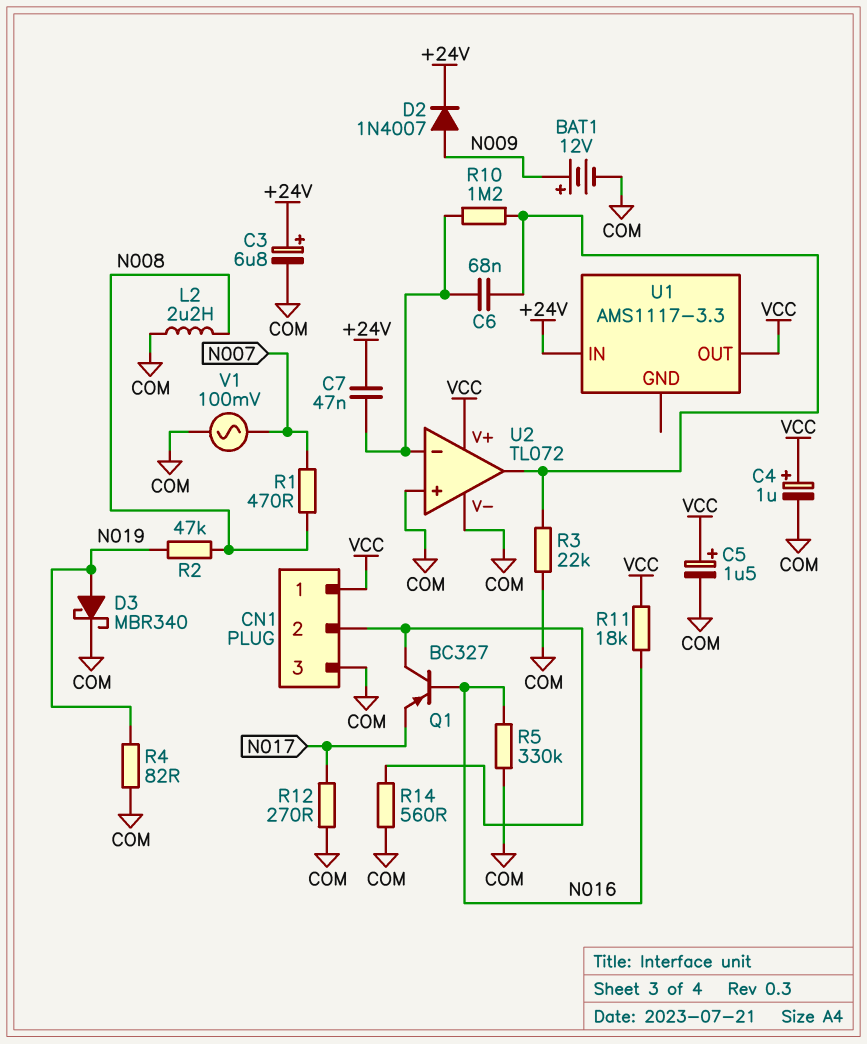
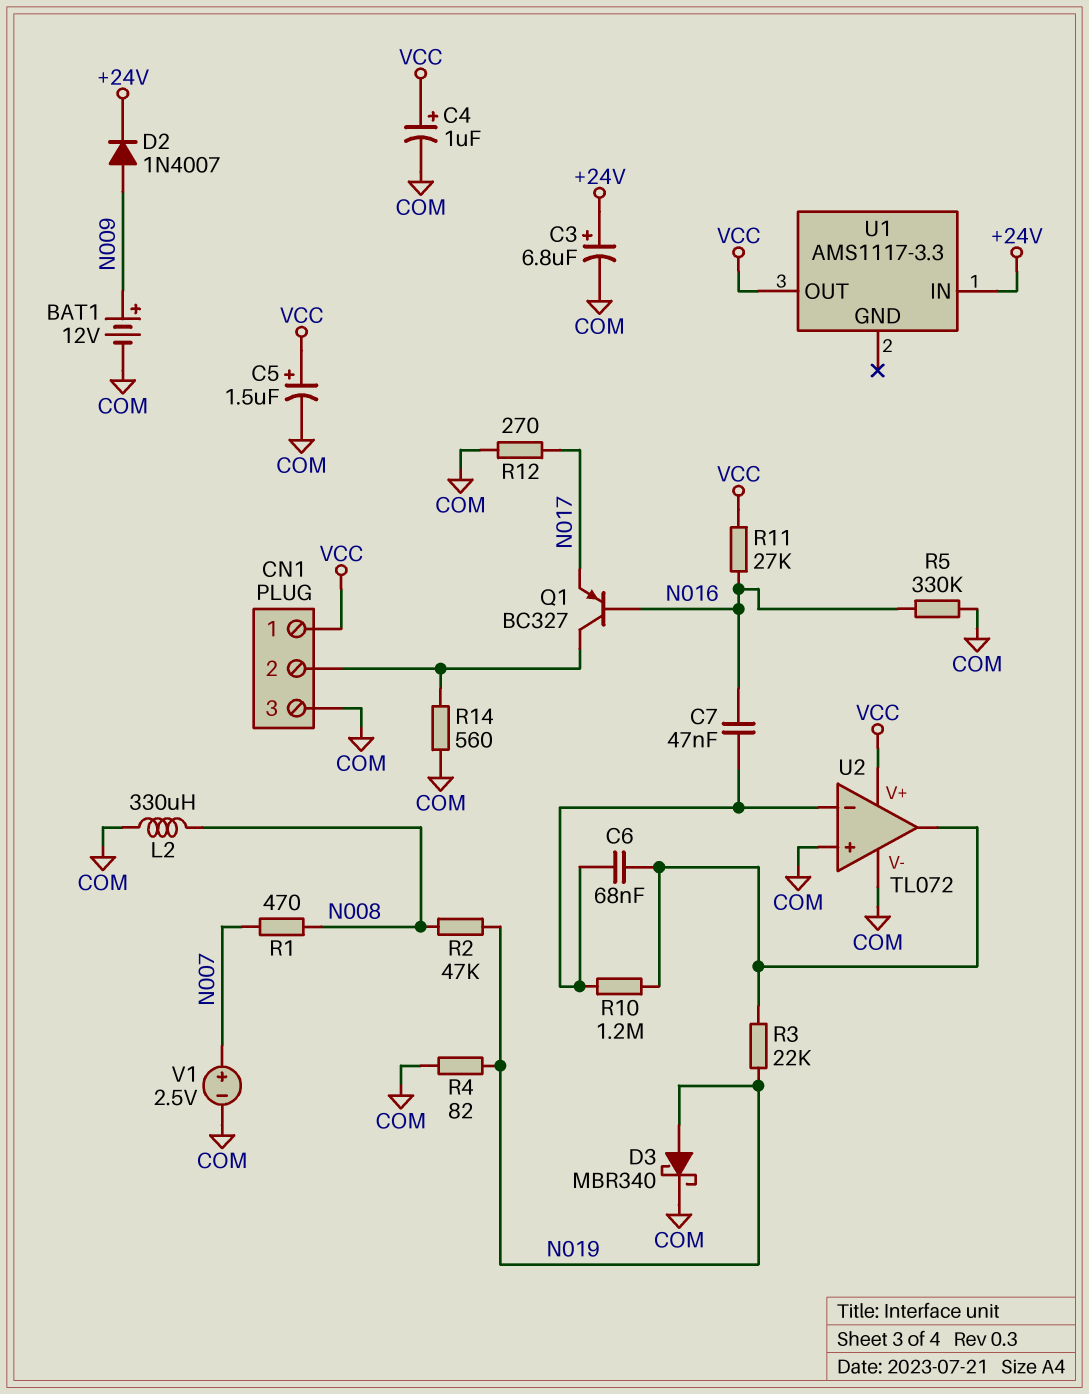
C7: 47nF (+24V, U2/in-) -> 47nF (N016, U2/in-)
L2: 2.2uH (COM, N008) -> 330uH (COM, N008)
R3: 22k (COM, U2/out) -> 22k (N019, U2/out)
R11: 18k (N016, VCC) -> 27k (N016, VCC)
V1: AC 100mV (COM, N007) -> 2.5V (plus N007, minus COM)

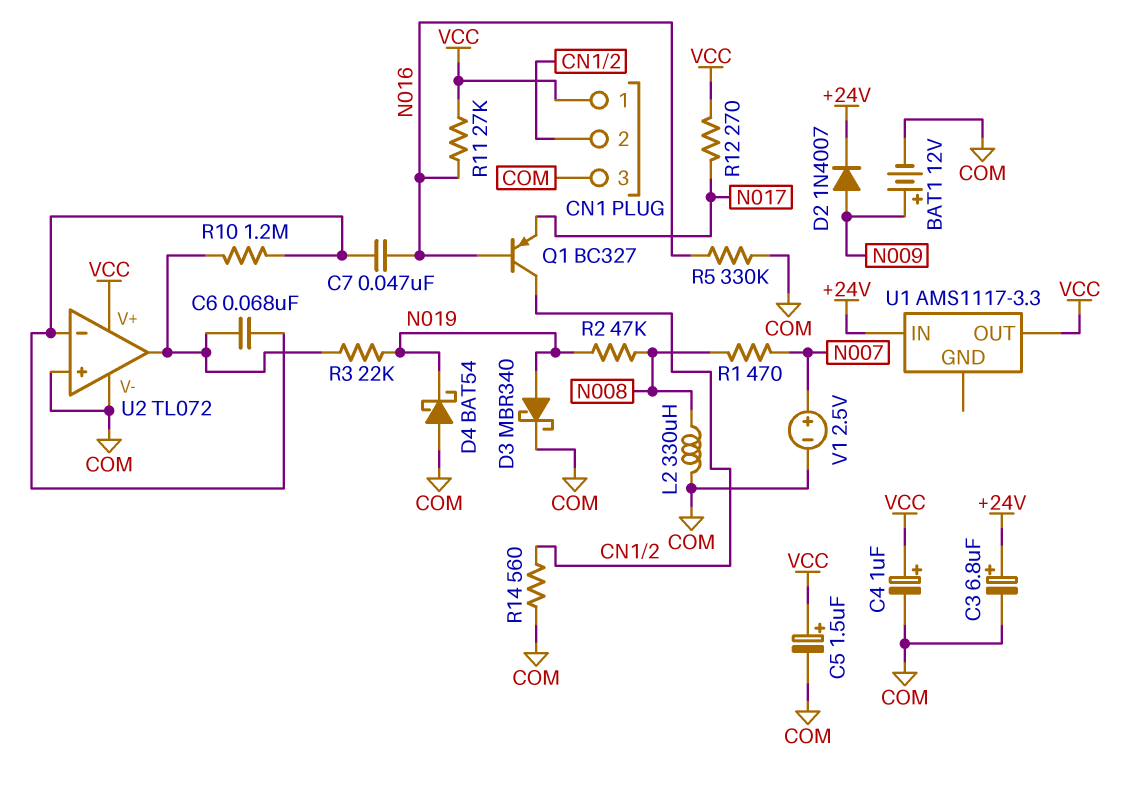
D4: none -> schottky BAT54 (A COM, K N019)
R4: 82 (COM, N019) -> none
R12: 270 (COM, N017) -> 270 (N017, VCC)

